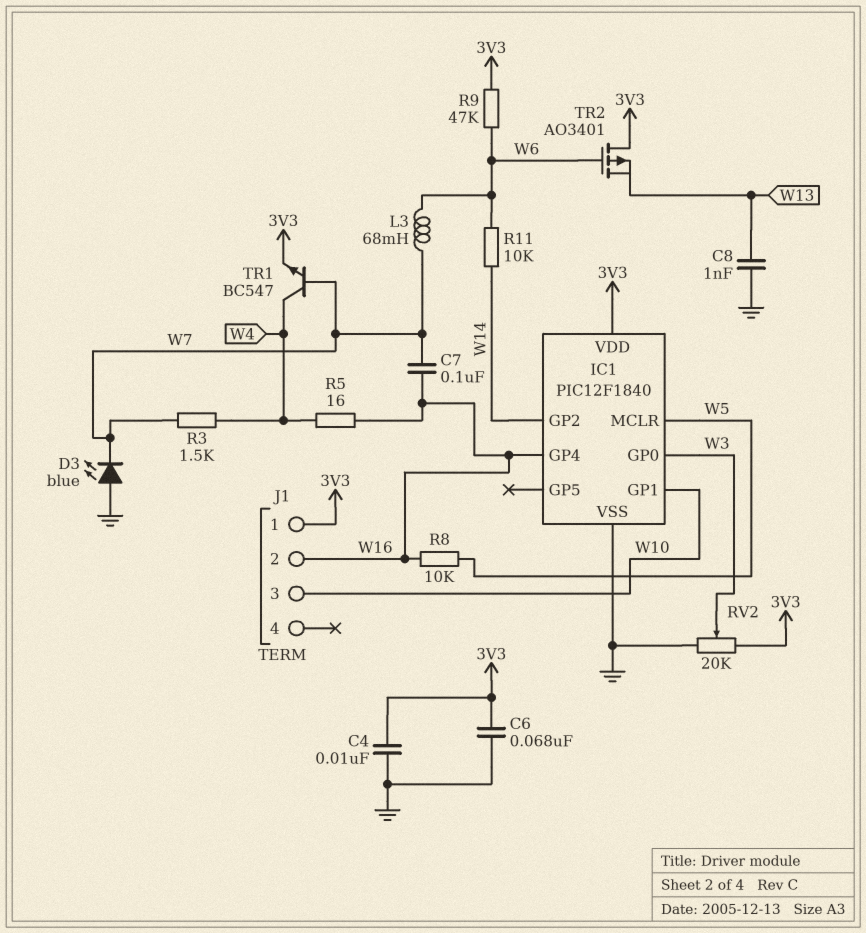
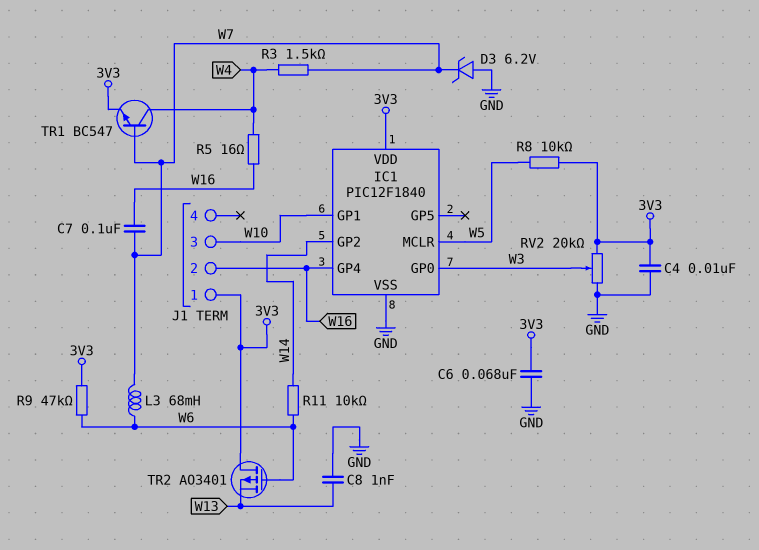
D3: LED blue (A GND, K W7) -> zener 6.2V (A GND, K W7)
R8: 10k (W5, W16) -> 10k (3V3, W5)

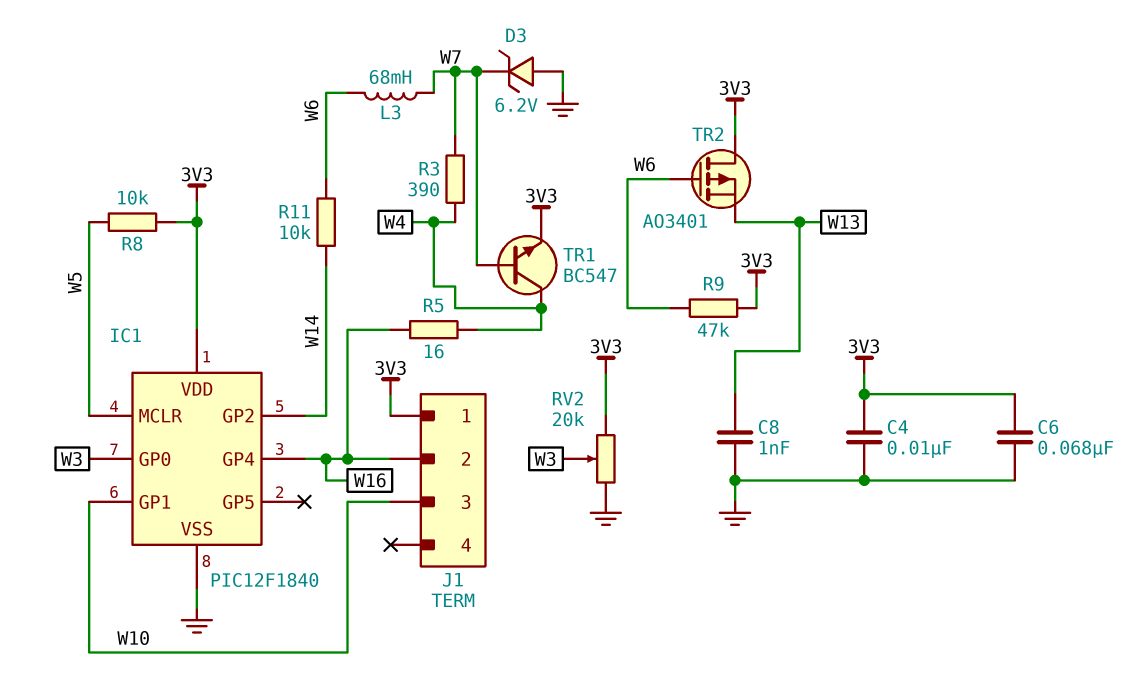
C7: 100nF (W7, W16) -> none
R3: 1.5k (W4, W7) -> 390 (W4, W7)

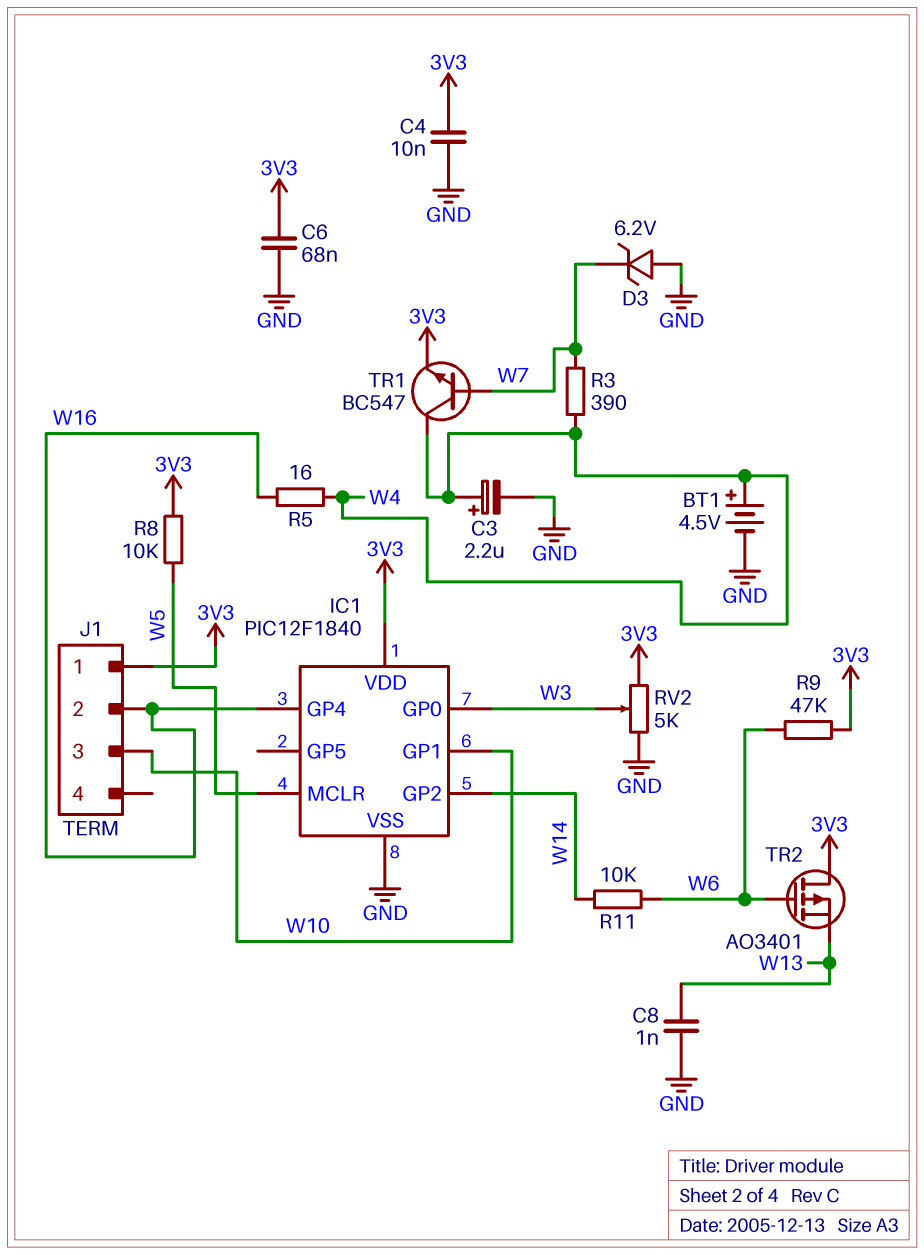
BT1: none -> 4.5V (plus W4, minus GND)
C3: none -> 2.2uF (plus W4, minus GND)
L3: 68mH (W6, W7) -> none
RV2: 20k (3V3, GND, wiper W3) -> 5k (3V3, GND, wiper W3)

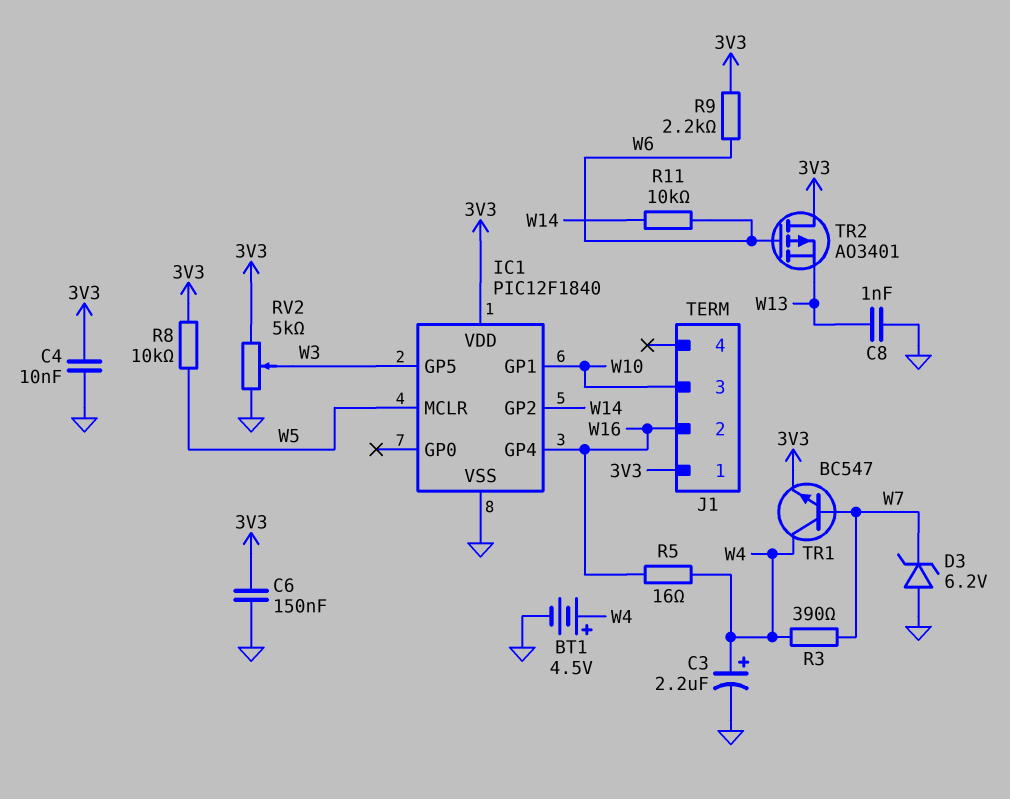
C6: 68nF (3V3, GND) -> 150nF (3V3, GND)
IC1 pin GP0: W3 -> none
IC1 pin GP5: none -> W3
R9: 47k (3V3, W6) -> 2.2k (3V3, W6)

